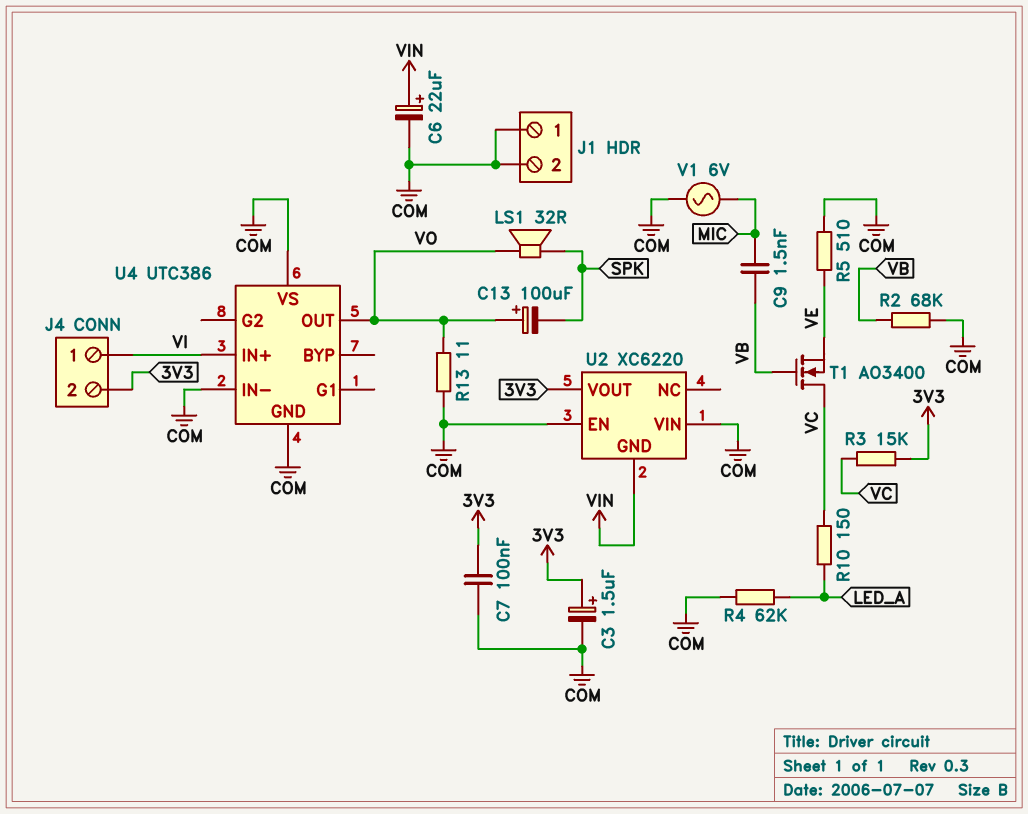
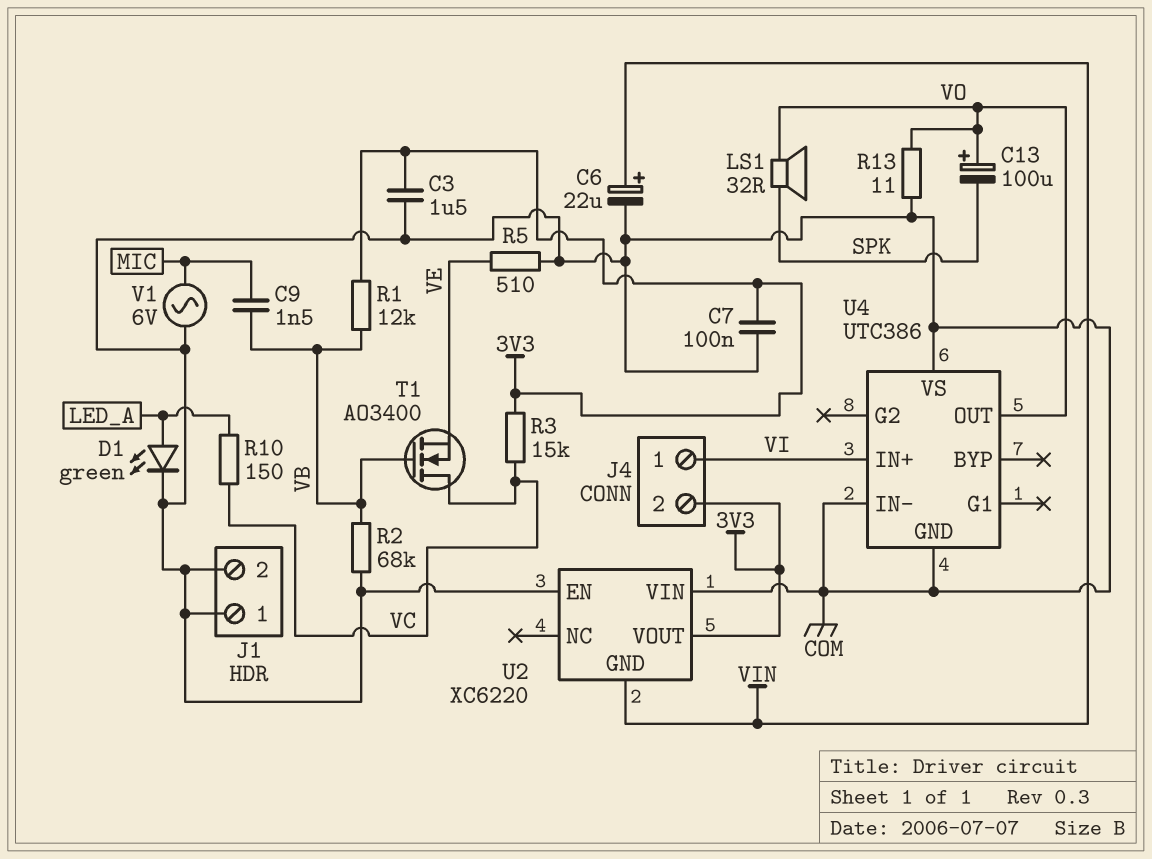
C3: 1.5uF (plus 3V3, minus COM) -> 1.5uF (3V3, COM)
D1: none -> LED green (A LED_A, K COM)
R1: none -> 12k (3V3, VB)
R4: 62k (COM, LED_A) -> none

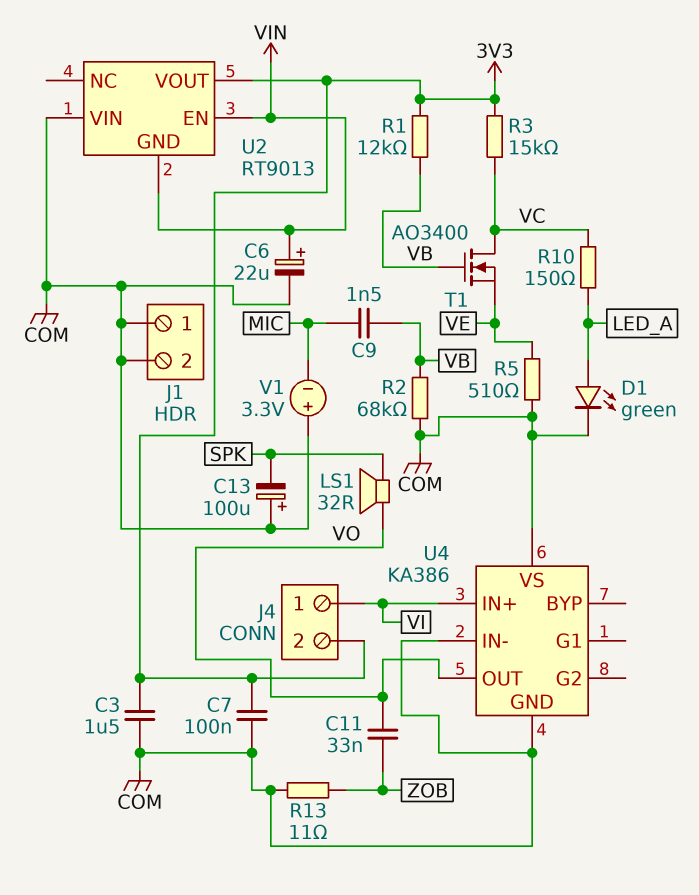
C11: none -> 33nF (VO, ZOB)
C13: 100uF (plus VO, minus SPK) -> 100uF (plus COM, minus SPK)
R13: 11 (COM, VO) -> 11 (COM, ZOB)
U2: XC6220 -> RT9013
U2 pin EN: COM -> VIN
U4: UTC386 -> KA386
V1: AC 6V (COM, MIC) -> 3.3V (plus COM, minus MIC)

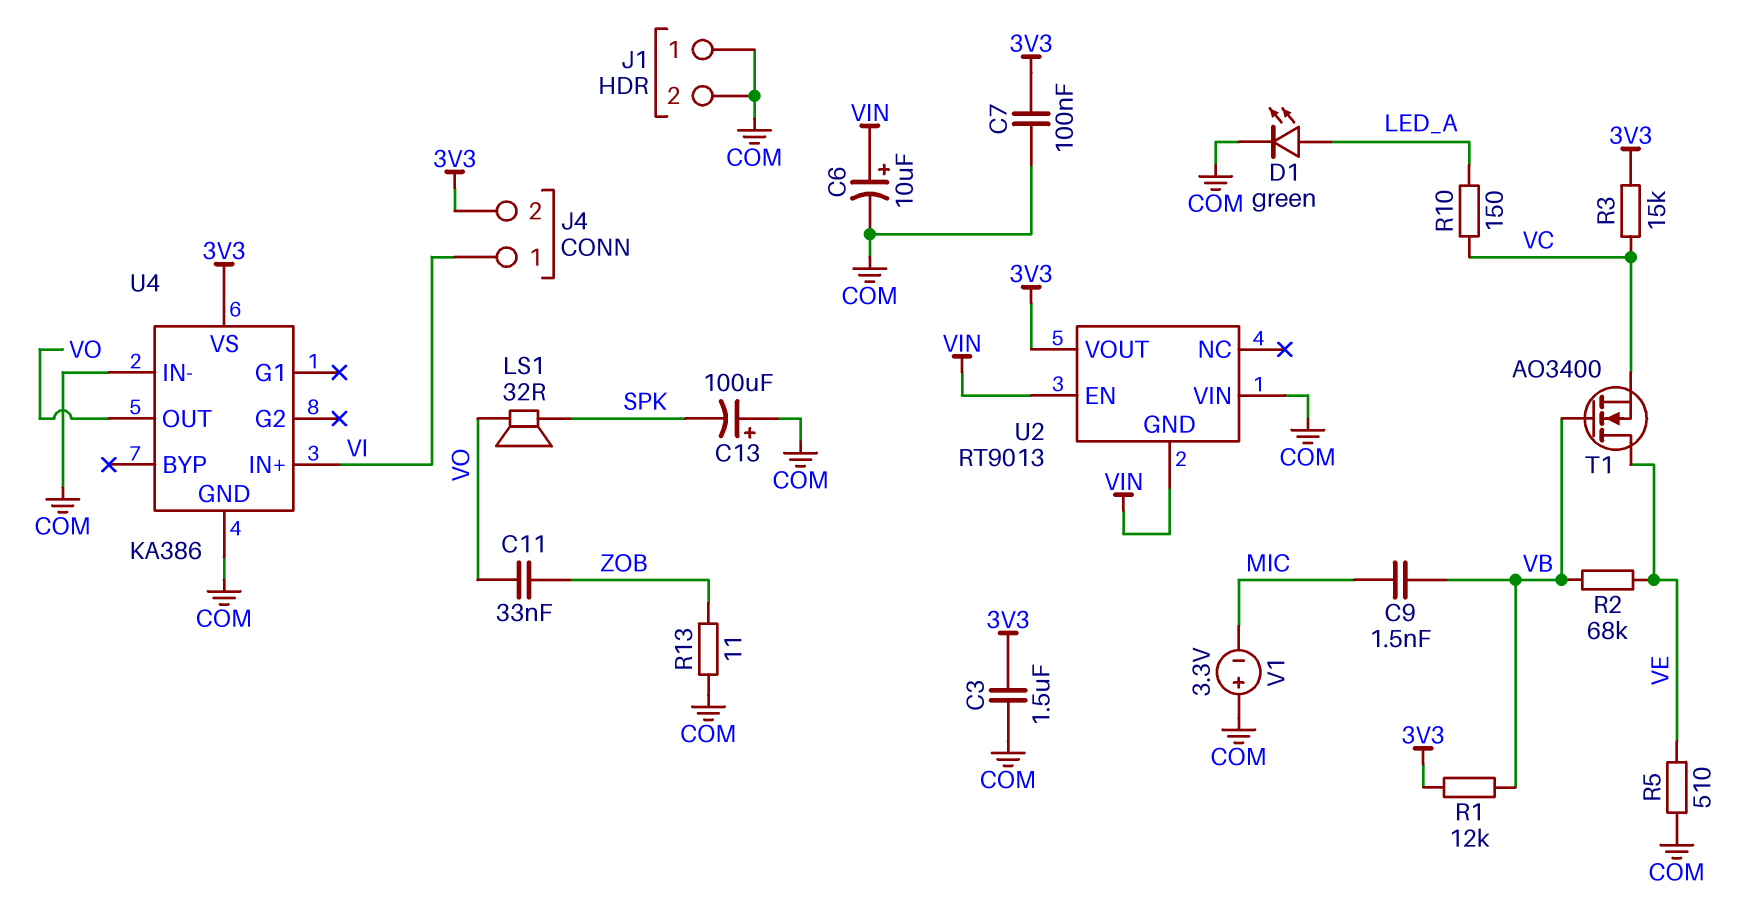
C6: 22uF (plus VIN, minus COM) -> 10uF (plus VIN, minus COM)
R2: 68k (COM, VB) -> 68k (VB, VE)
T1: NMOS AO3400 (G VB, D VC, S VE) -> NMOS AO3400 (G VB, D VE, S VC)
U4 pin VS: COM -> 3V3

